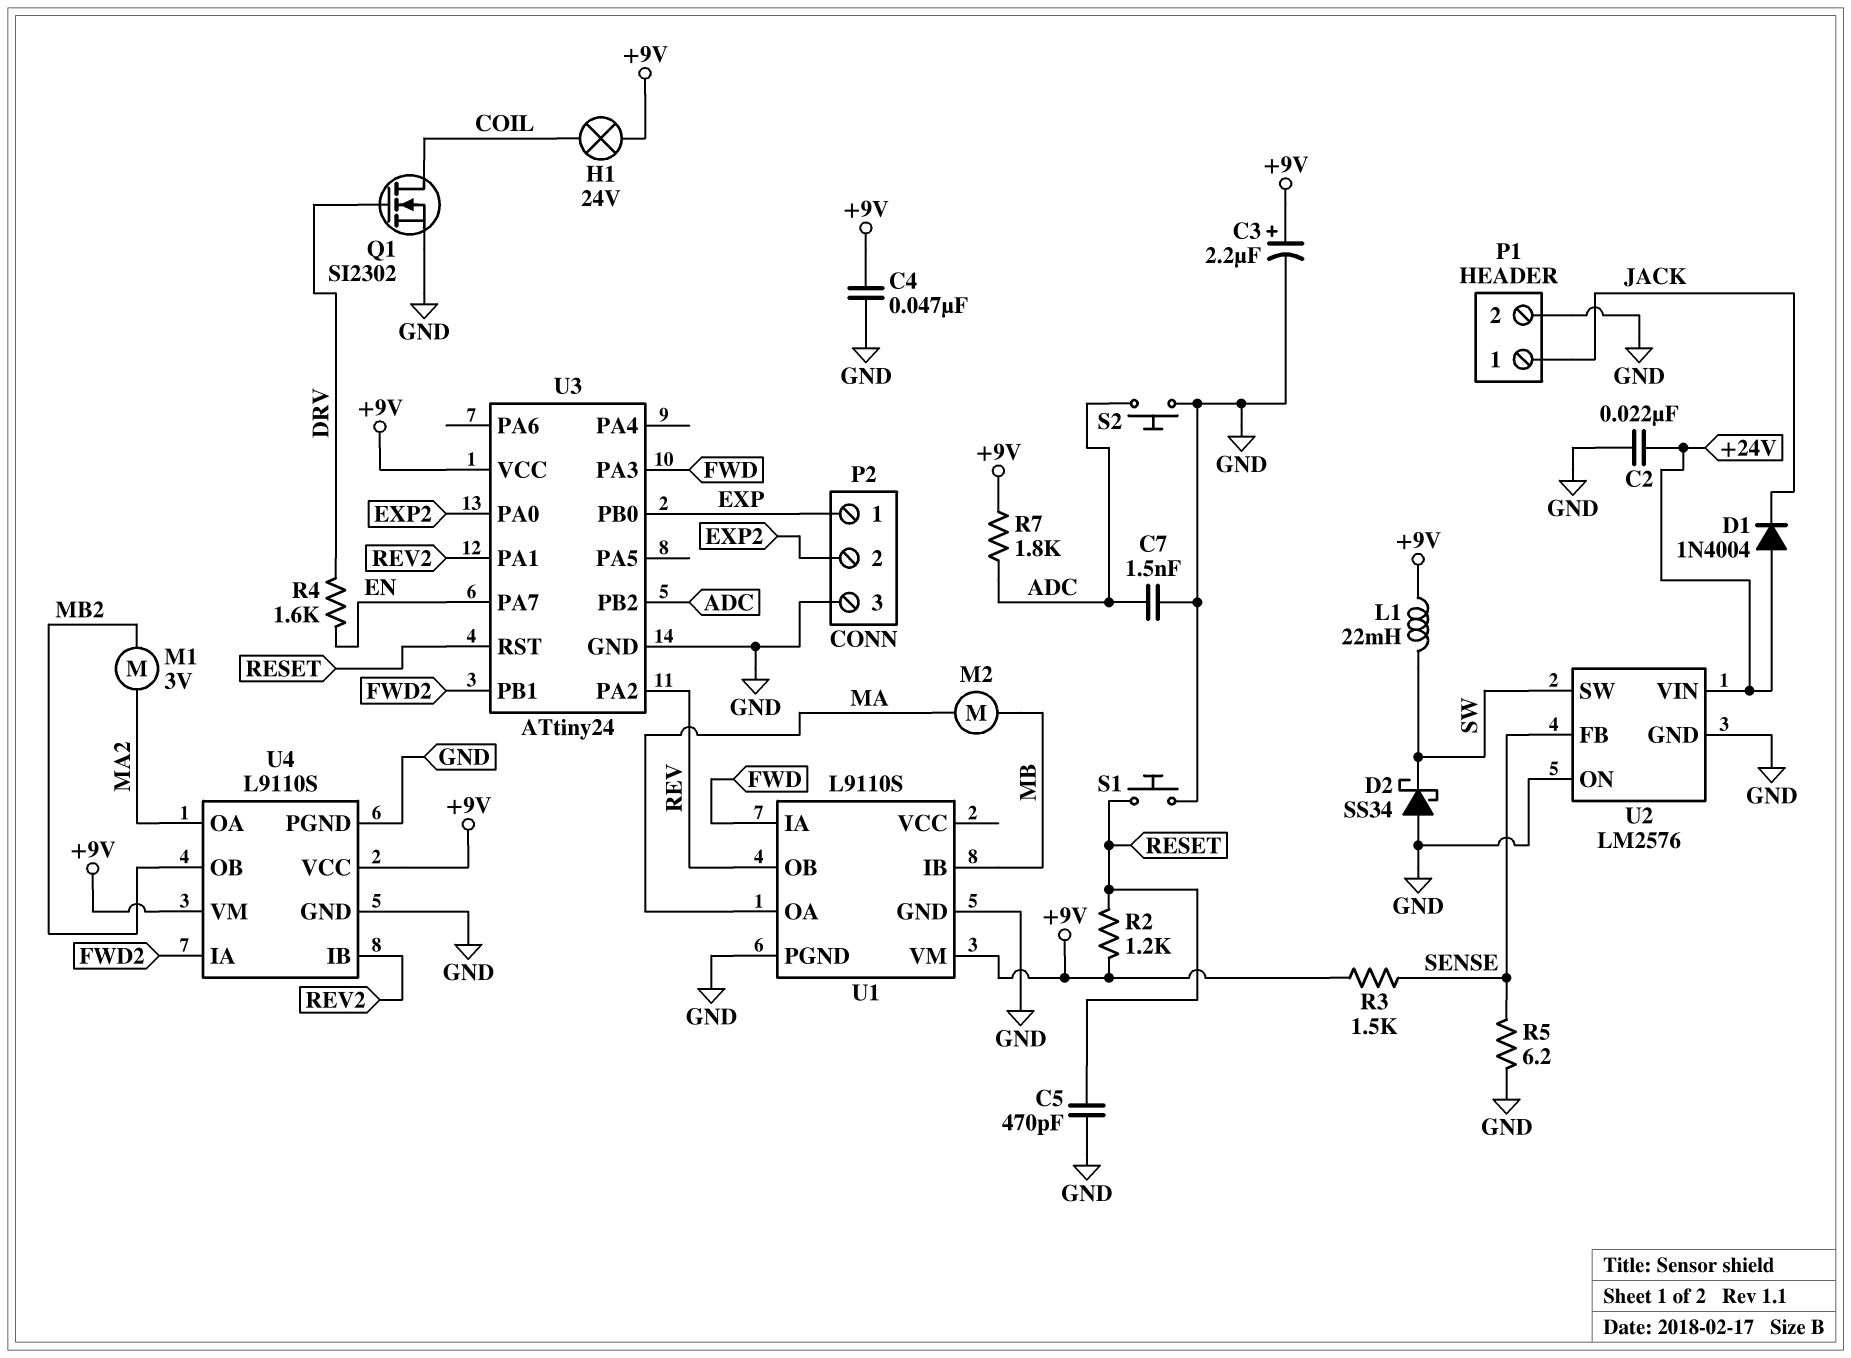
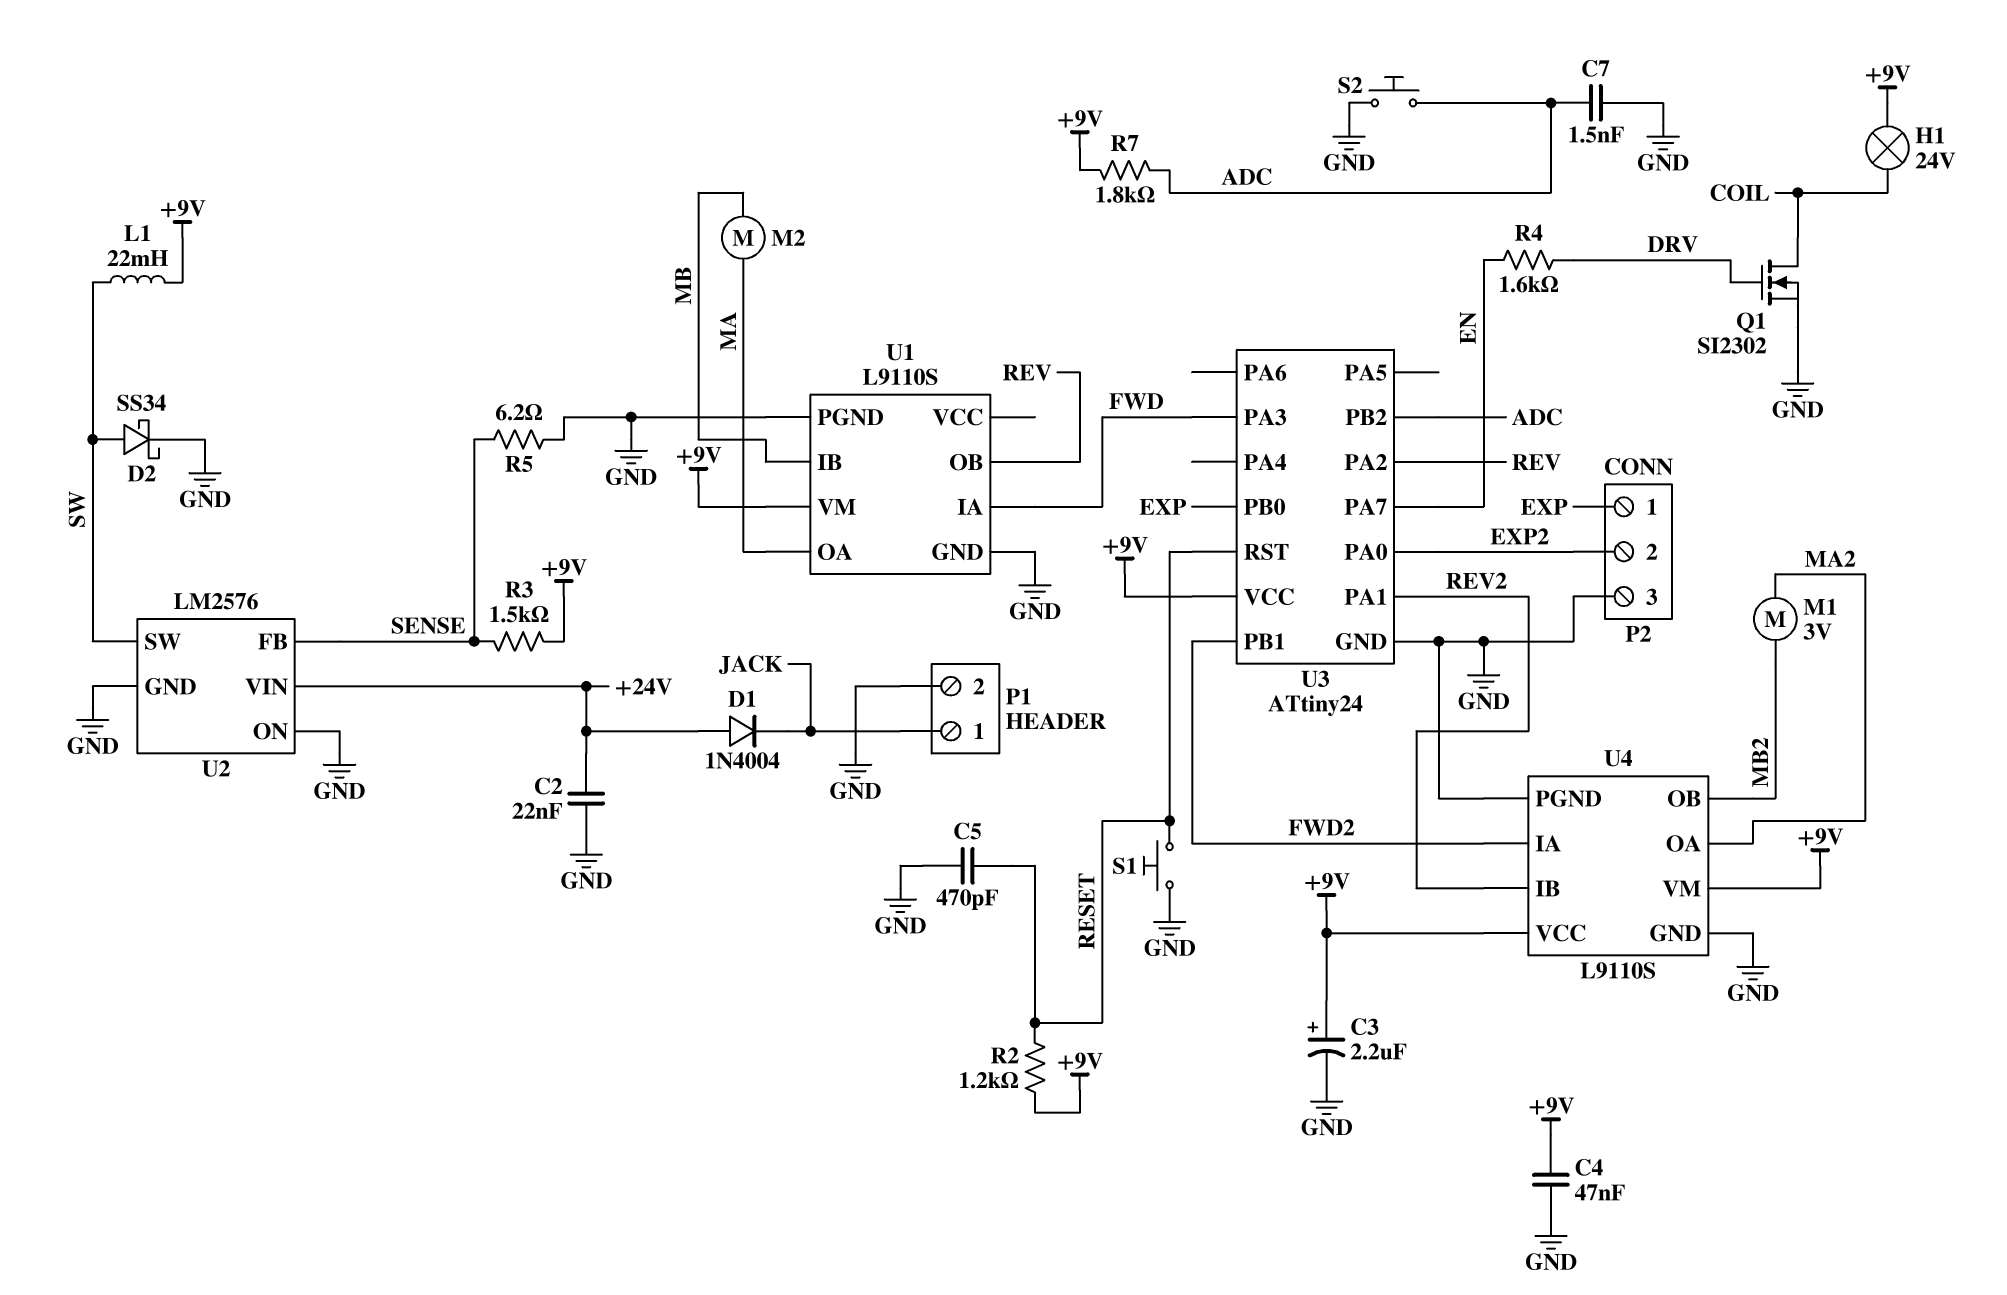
D2: schottky SS34 (A GND, K SW) -> schottky SS34 (A SW, K GND)

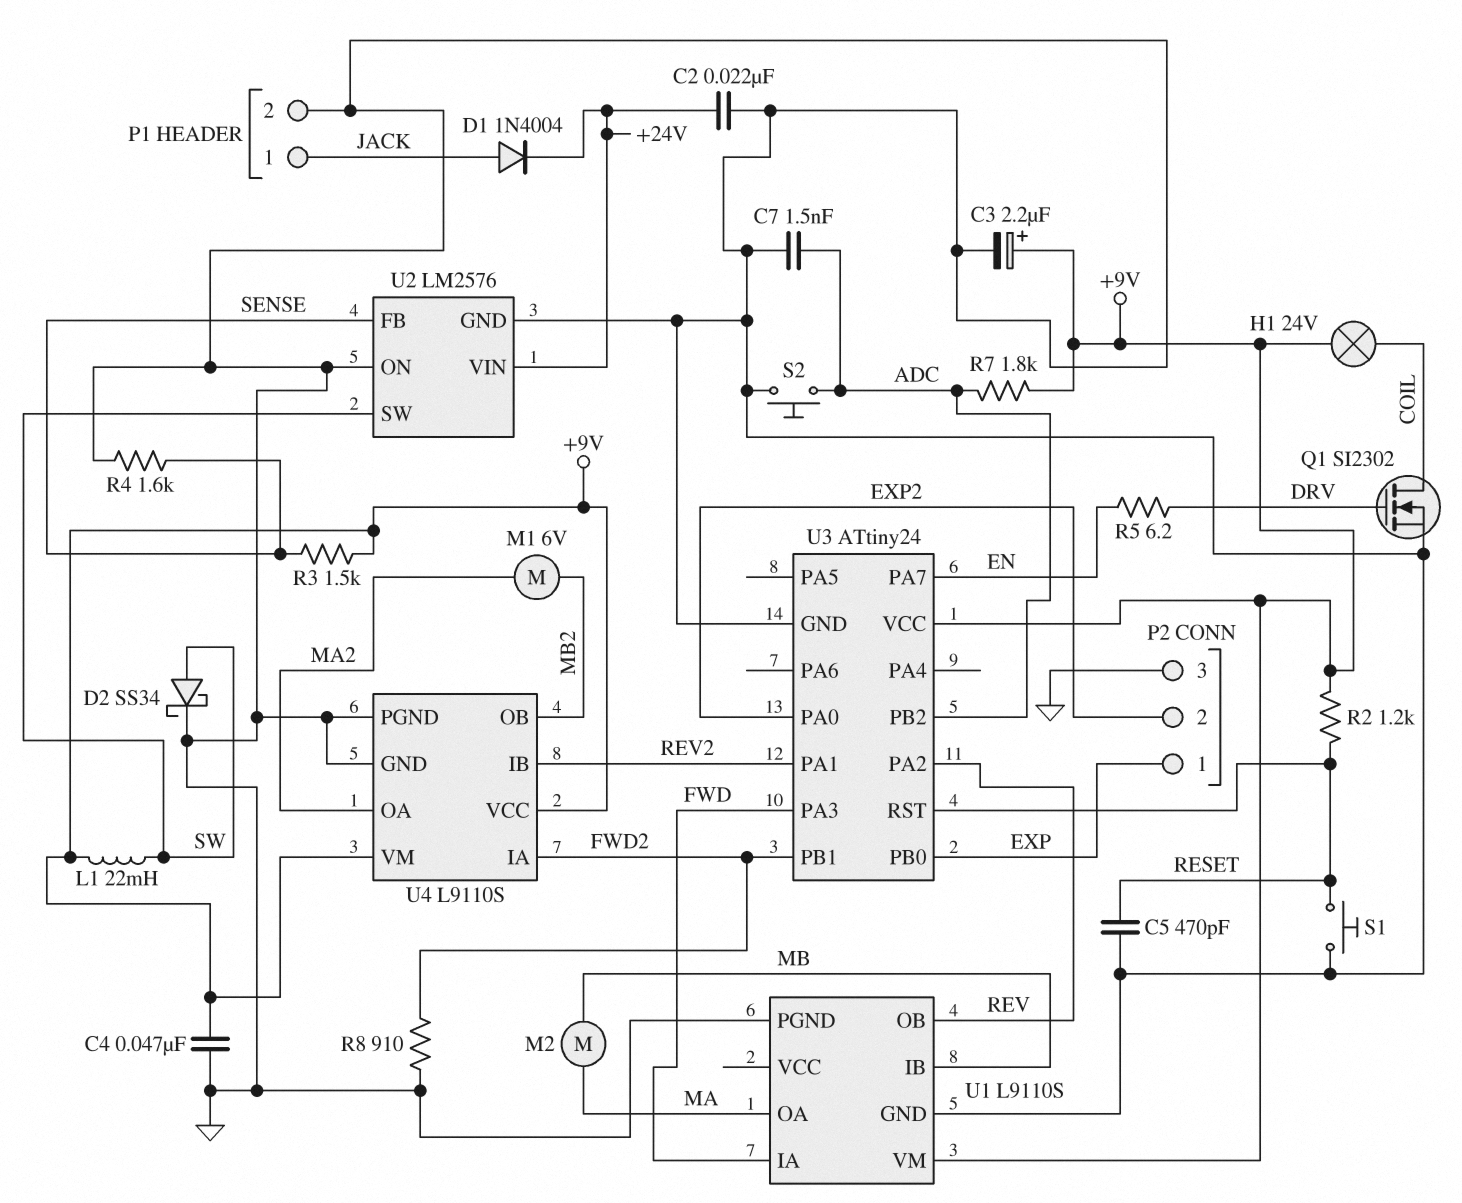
D1: diode 1N4004 (A +24V, K JACK) -> diode 1N4004 (A JACK, K +24V)
M1: motor 3V (MA2, MB2) -> motor 6V (MA2, MB2)
R4: 1.6k (DRV, EN) -> 1.6k (GND, SENSE)
R5: 6.2 (GND, SENSE) -> 6.2 (DRV, EN)
R8: none -> 910 (FWD2, GND)

